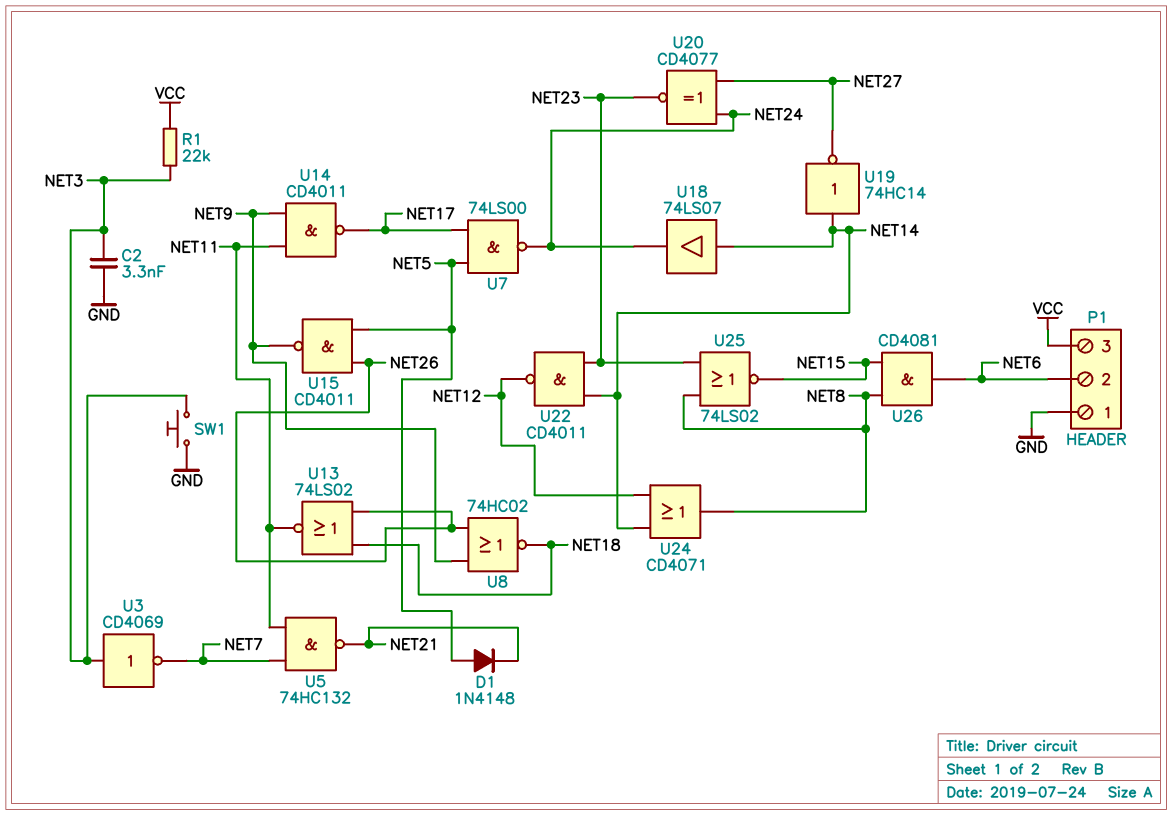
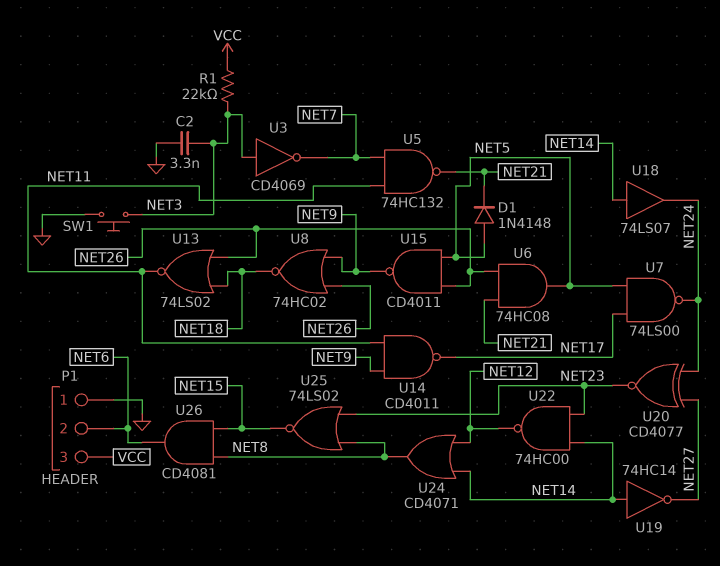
U6: none -> AND 74HC08 (in NET21, in NET26, out NET5)
U22: NAND CD4011 (in NET14, in NET23, out NET12) -> NAND 74HC00 (in NET14, in NET23, out NET12)

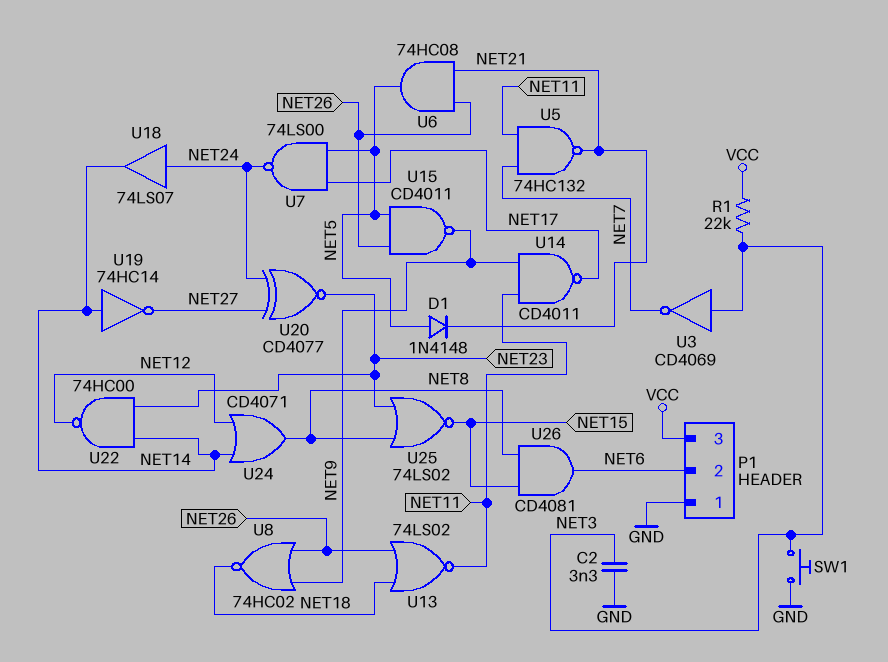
U18: buffer 74LS07 (in NET14, out NET24) -> buffer 74LS07 (in NET24, out NET14)

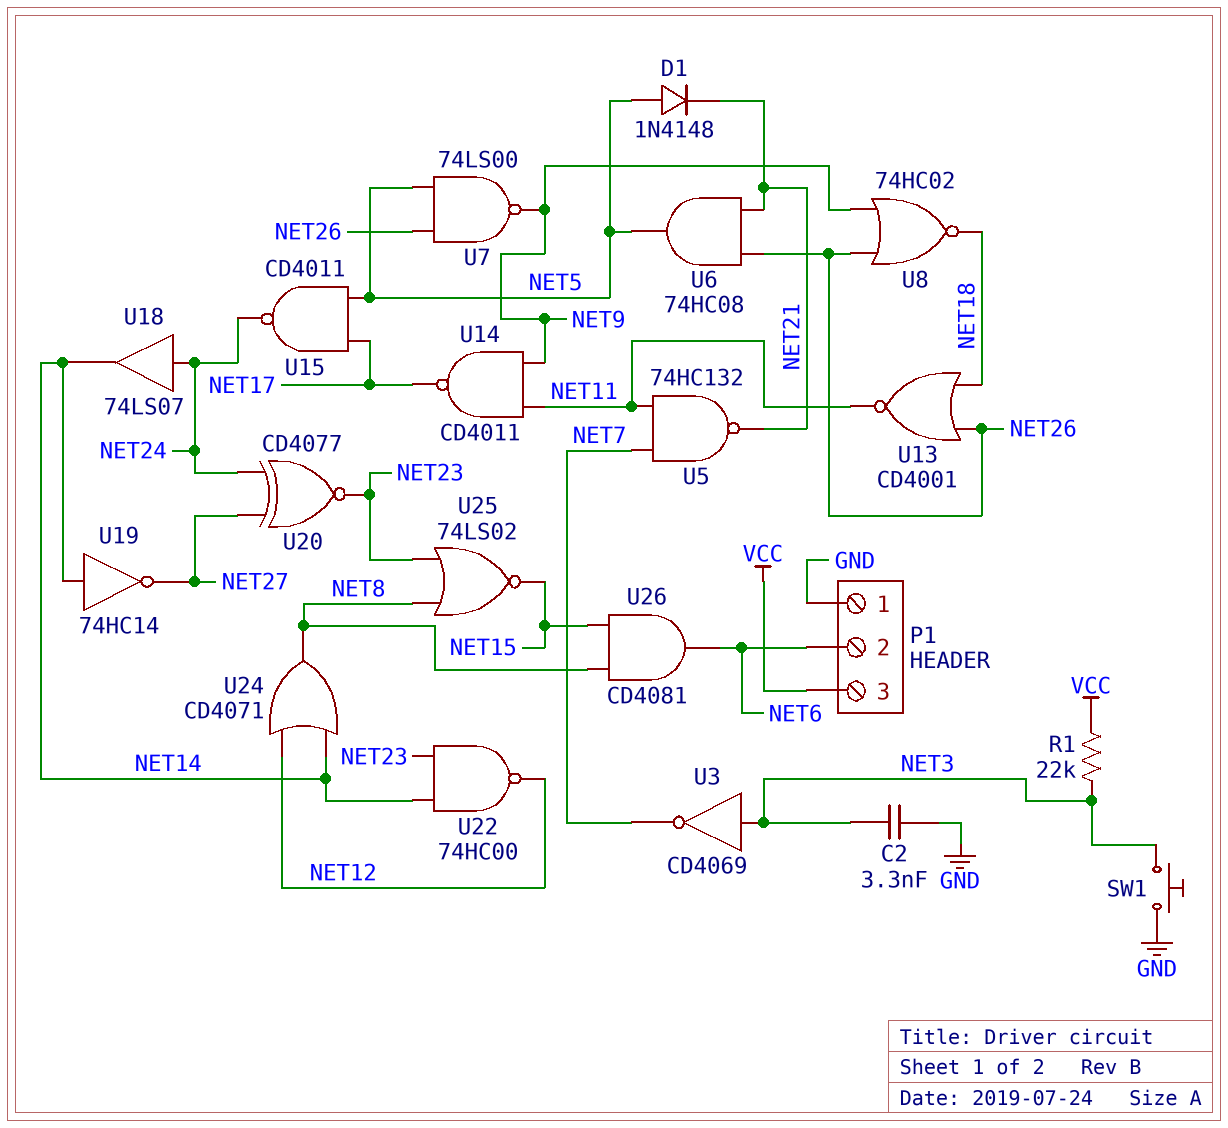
U7: NAND 74LS00 (in NET5, in NET17, out NET24) -> NAND 74LS00 (in NET5, in NET26, out NET9)
U13: NOR 74LS02 (in NET18, in NET26, out NET11) -> NOR CD4001 (in NET18, in NET26, out NET11)
U15: NAND CD4011 (in NET5, in NET26, out NET9) -> NAND CD4011 (in NET5, in NET17, out NET24)

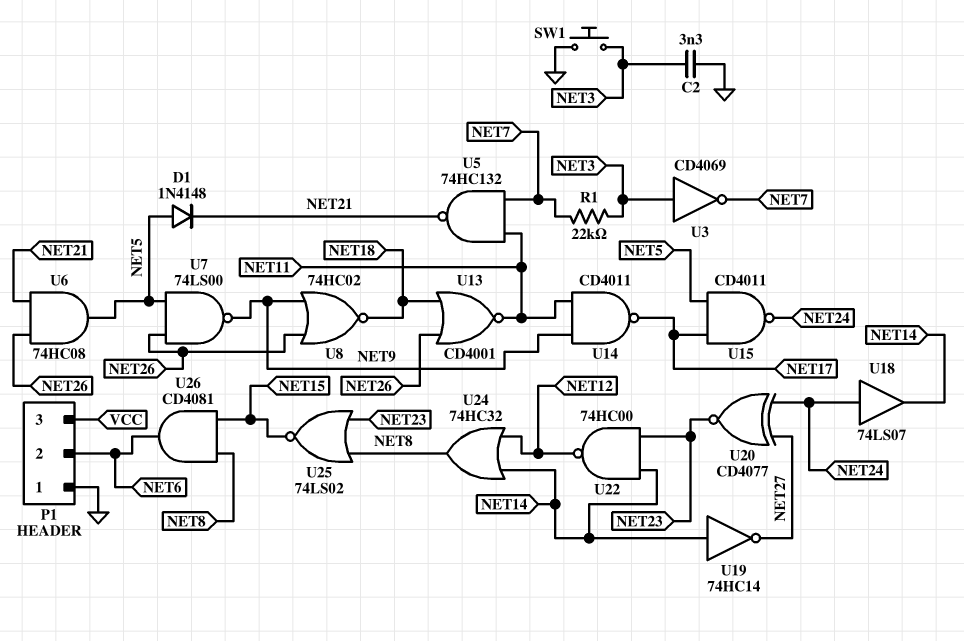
R1: 22k (NET3, VCC) -> 22k (NET3, NET7)
U24: OR CD4071 (in NET12, in NET14, out NET8) -> OR 74HC32 (in NET12, in NET14, out NET8)

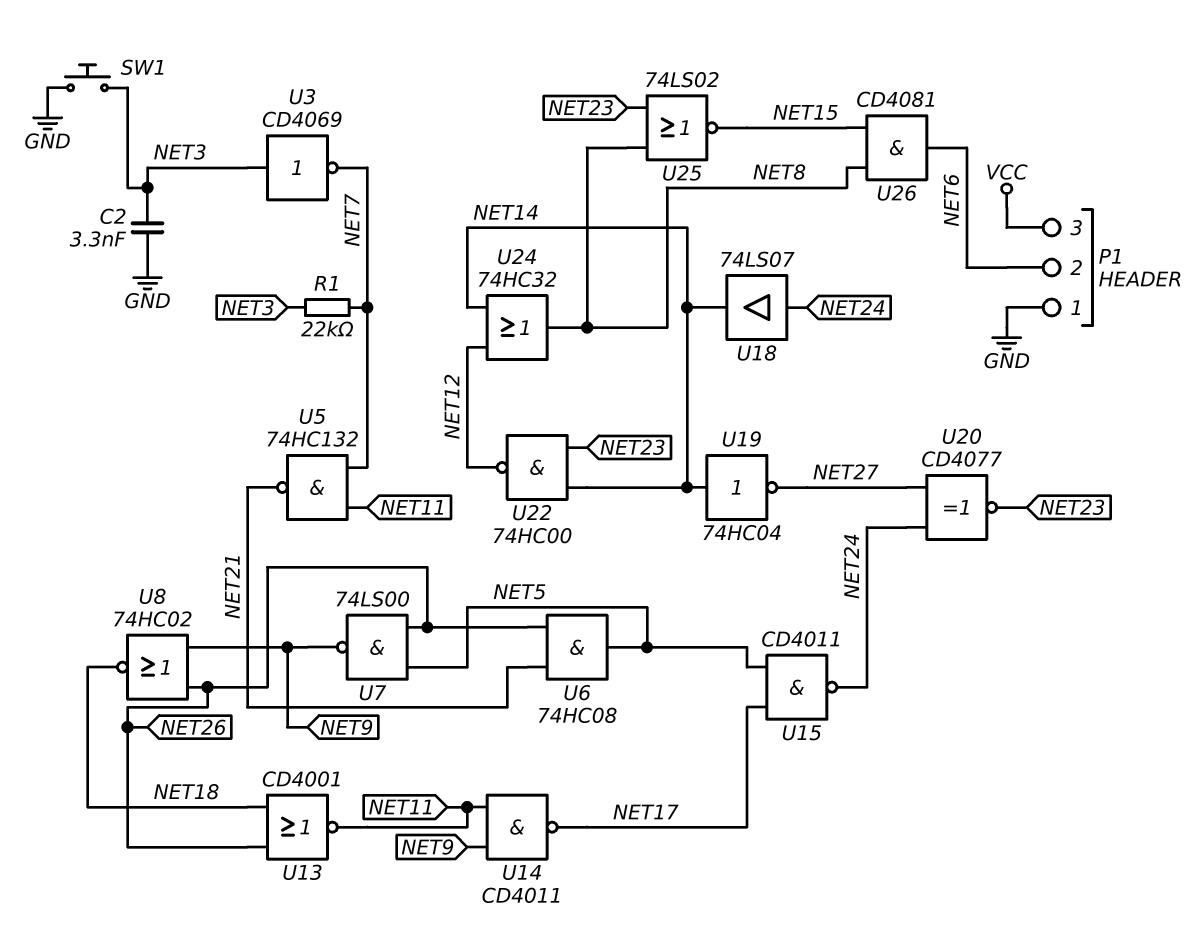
D1: diode 1N4148 (A NET5, K NET21) -> none
U19: NOT 74HC14 (in NET14, out NET27) -> NOT 74HC04 (in NET14, out NET27)

